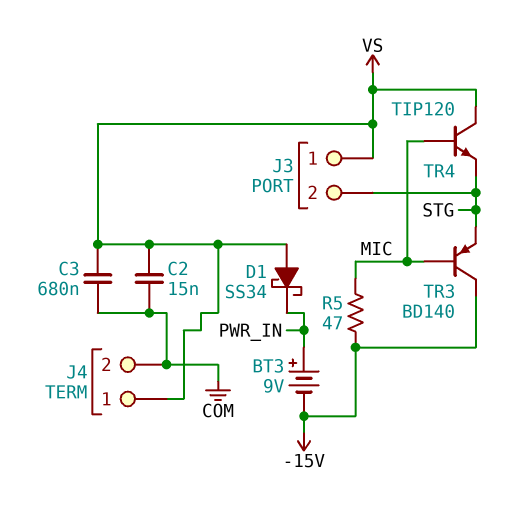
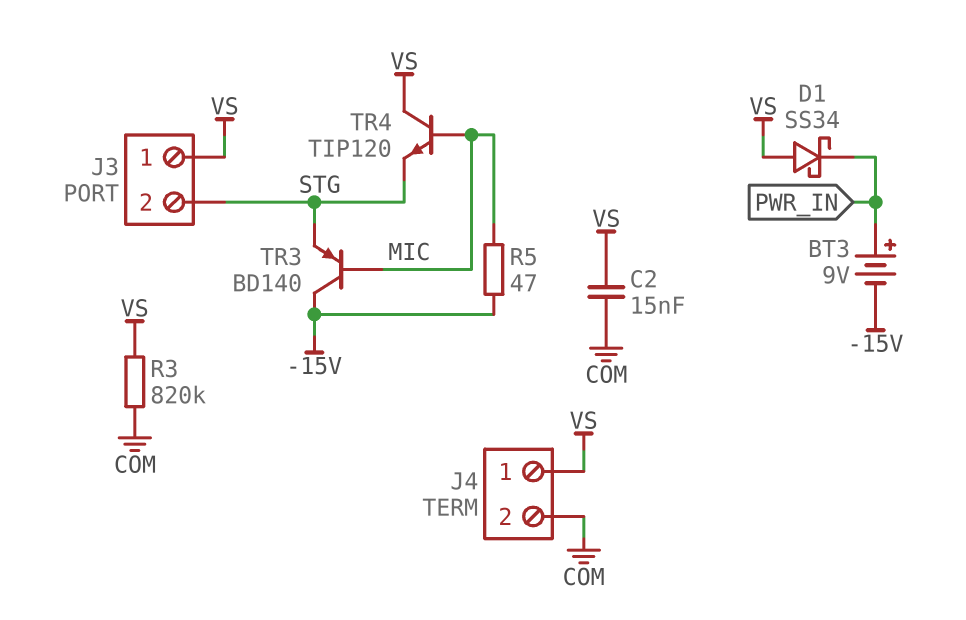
C3: 680nF (COM, VS) -> none
R3: none -> 820k (COM, VS)

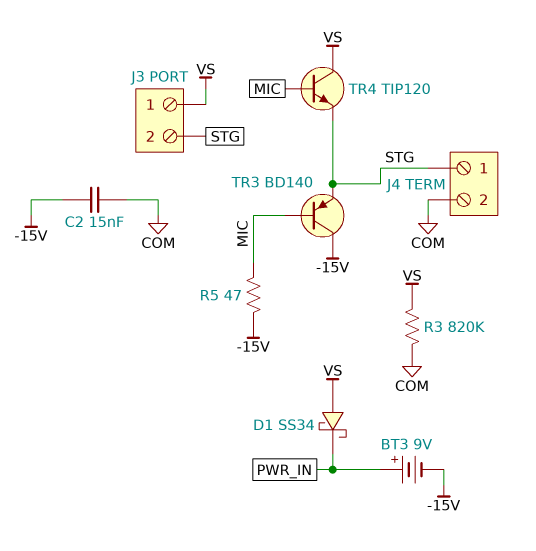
C2: 15nF (COM, VS) -> 15nF (-15V, COM)
J4 pin 1: VS -> STG

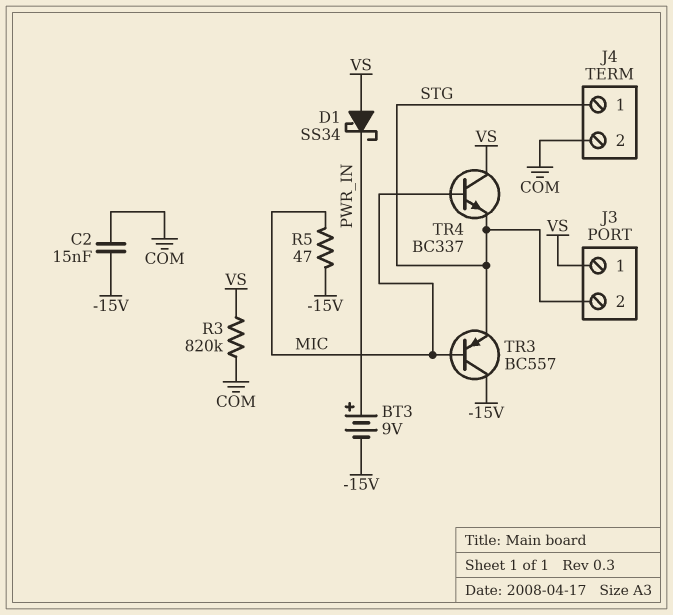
TR3: PNP BD140 (B MIC, C -15V, E STG) -> PNP BC557 (B MIC, C -15V, E STG)
TR4: NPN TIP120 (B MIC, C VS, E STG) -> NPN BC337 (B MIC, C VS, E STG)

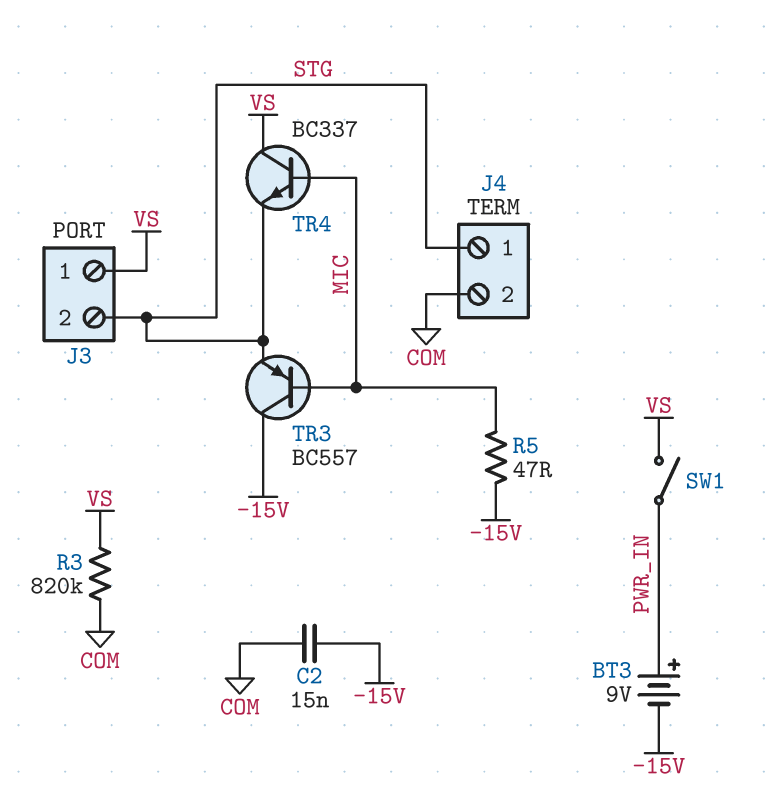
D1: schottky SS34 (A VS, K PWR_IN) -> none
SW1: none -> switch (PWR_IN, VS)

